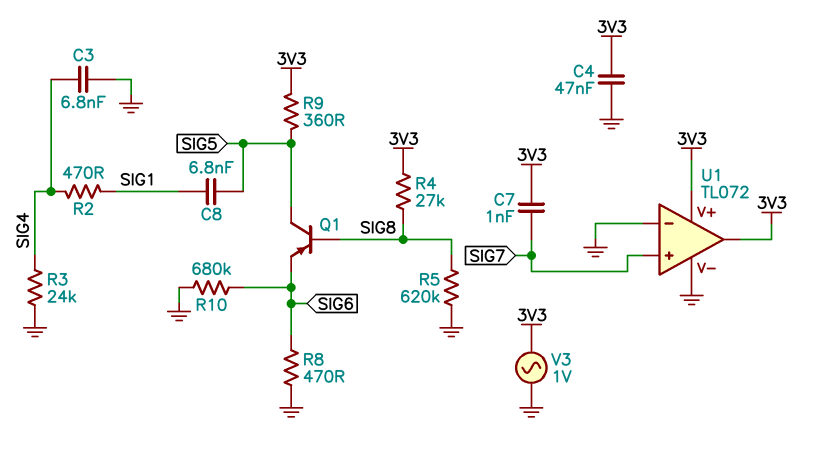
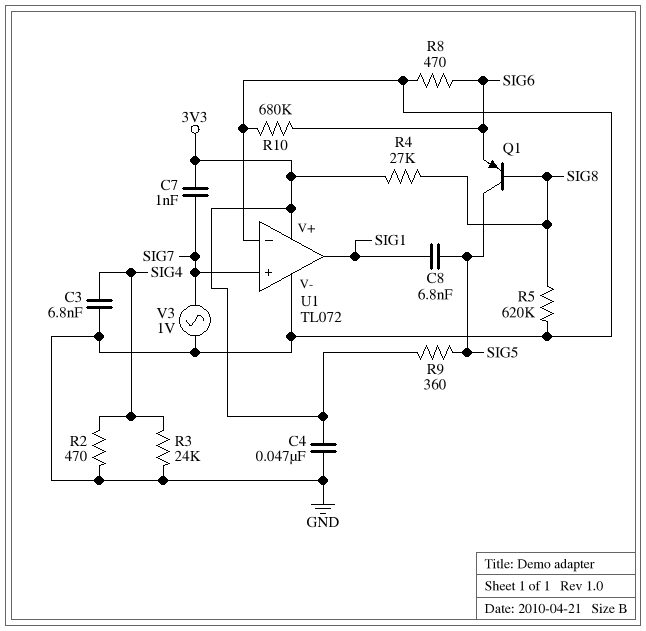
R2: 470 (SIG1, SIG4) -> 470 (GND, SIG4)
U1 pin out: 3V3 -> SIG1
V3: AC 1V (3V3, GND) -> AC 1V (GND, SIG7)

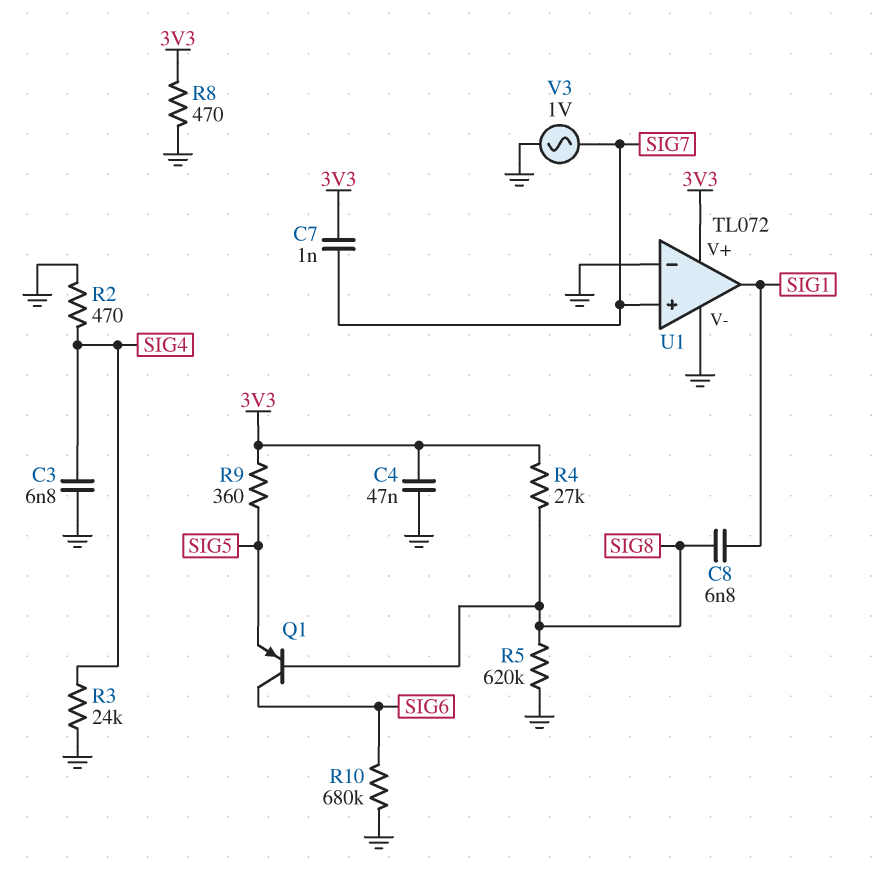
C8: 6.8nF (SIG1, SIG5) -> 6.8nF (SIG1, SIG8)
Q1: PNP (B SIG8, C SIG5, E SIG6) -> PNP (B SIG8, C SIG6, E SIG5)
R8: 470 (GND, SIG6) -> 470 (3V3, GND)

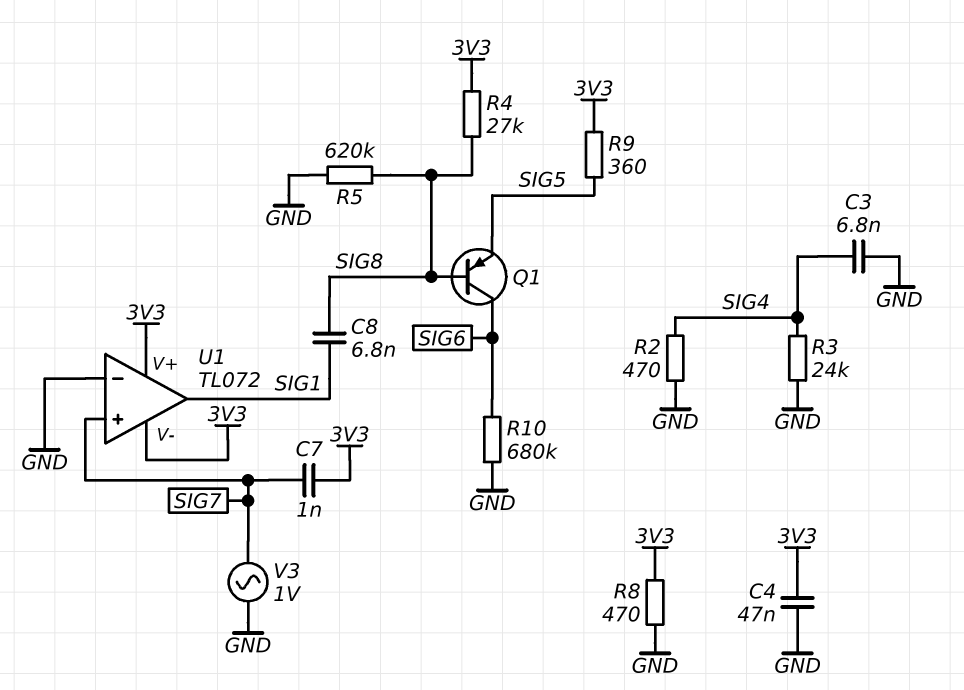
U1 pin V-: GND -> 3V3

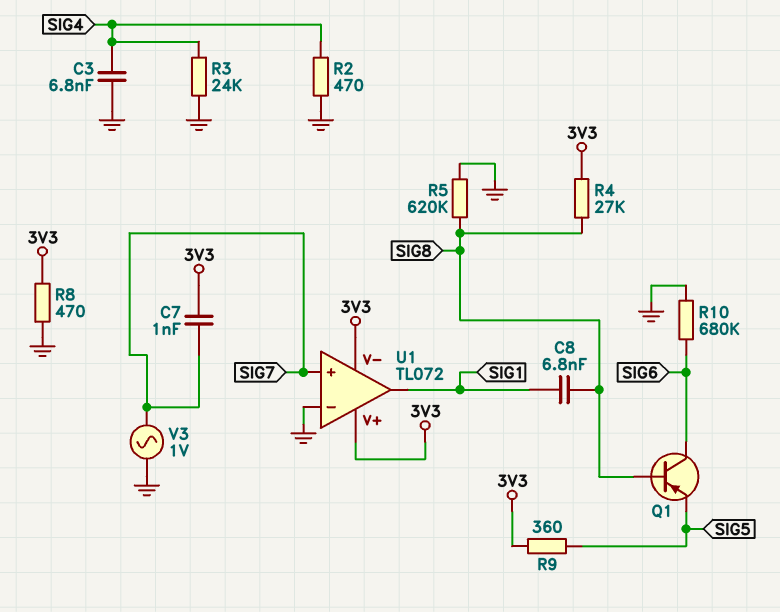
C4: 47nF (3V3, GND) -> none

